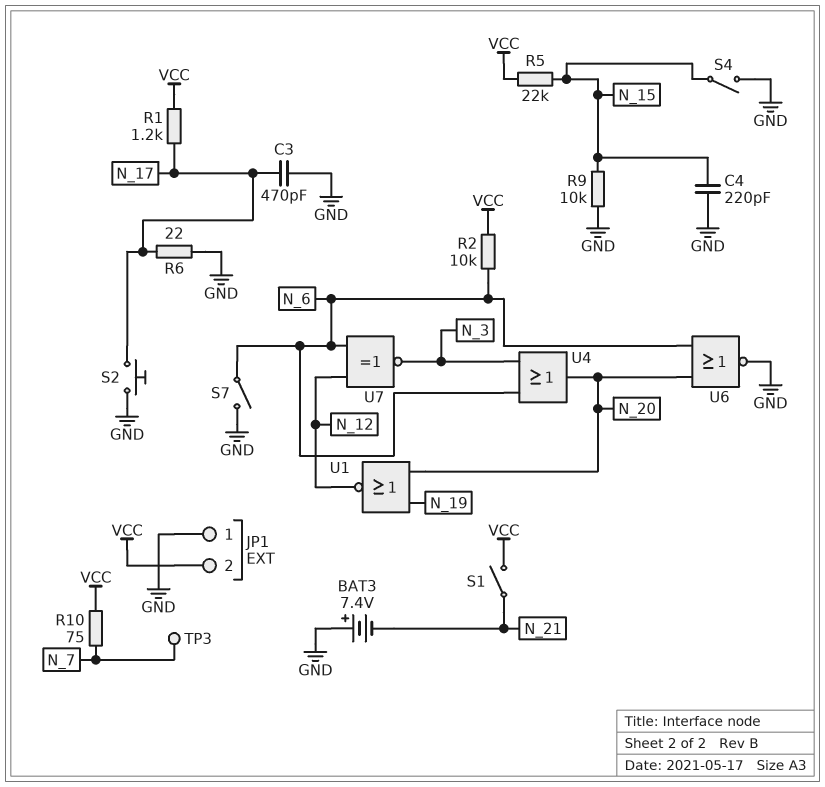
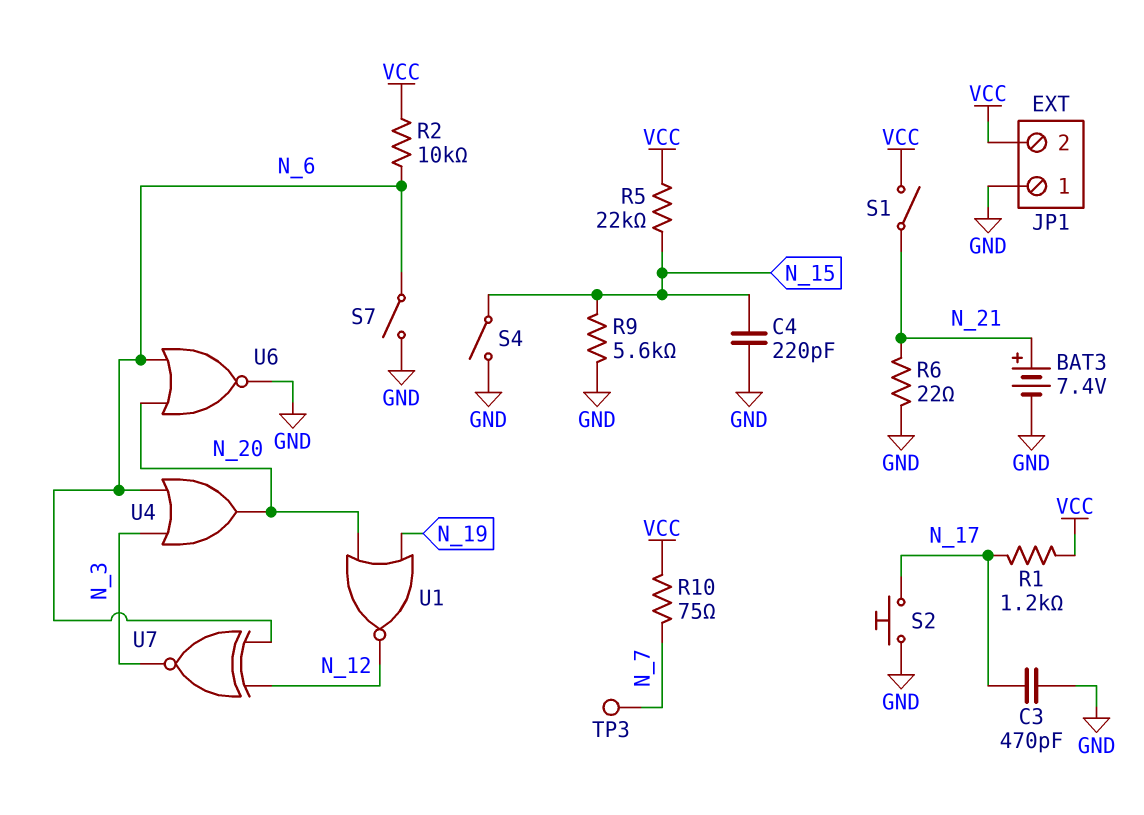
BAT3: 7.4V (plus GND, minus N_21) -> 7.4V (plus N_21, minus GND)
R6: 22 (GND, N_17) -> 22 (GND, N_21)
R9: 10k (GND, N_15) -> 5.6k (GND, N_15)

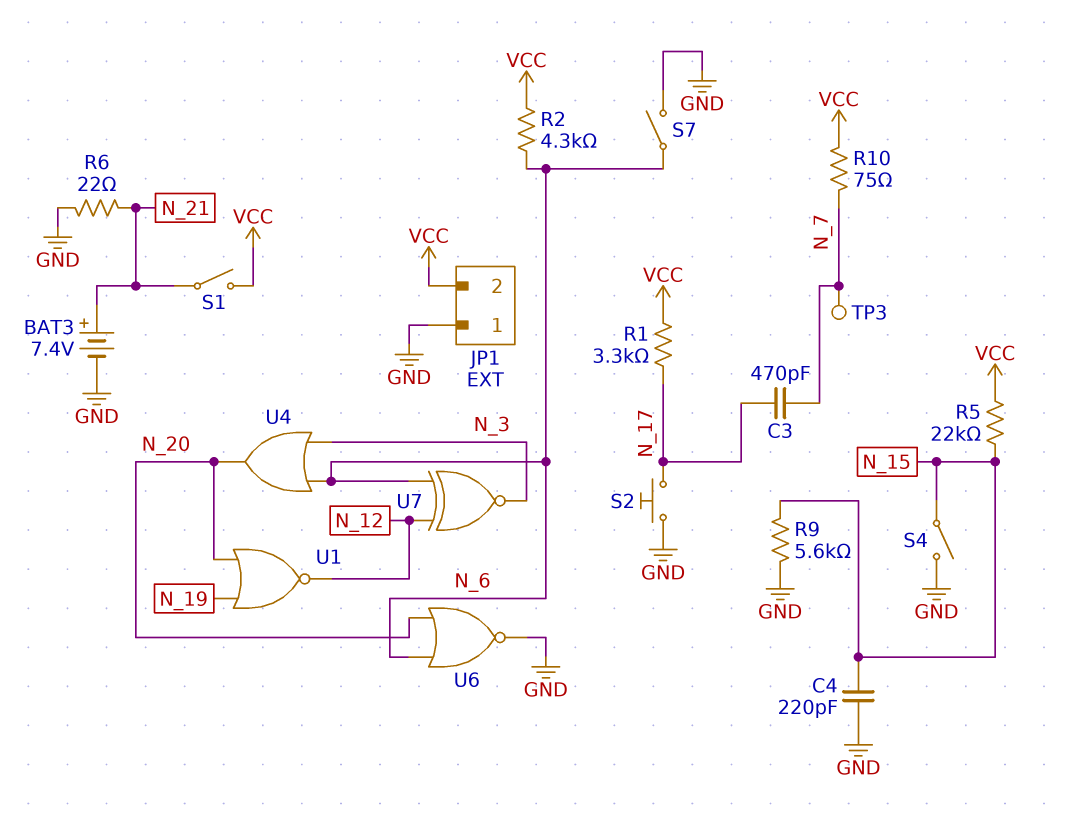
C3: 470pF (GND, N_17) -> 470pF (N_7, N_17)
R1: 1.2k (N_17, VCC) -> 3.3k (N_17, VCC)
R2: 10k (N_6, VCC) -> 4.3k (N_6, VCC)

